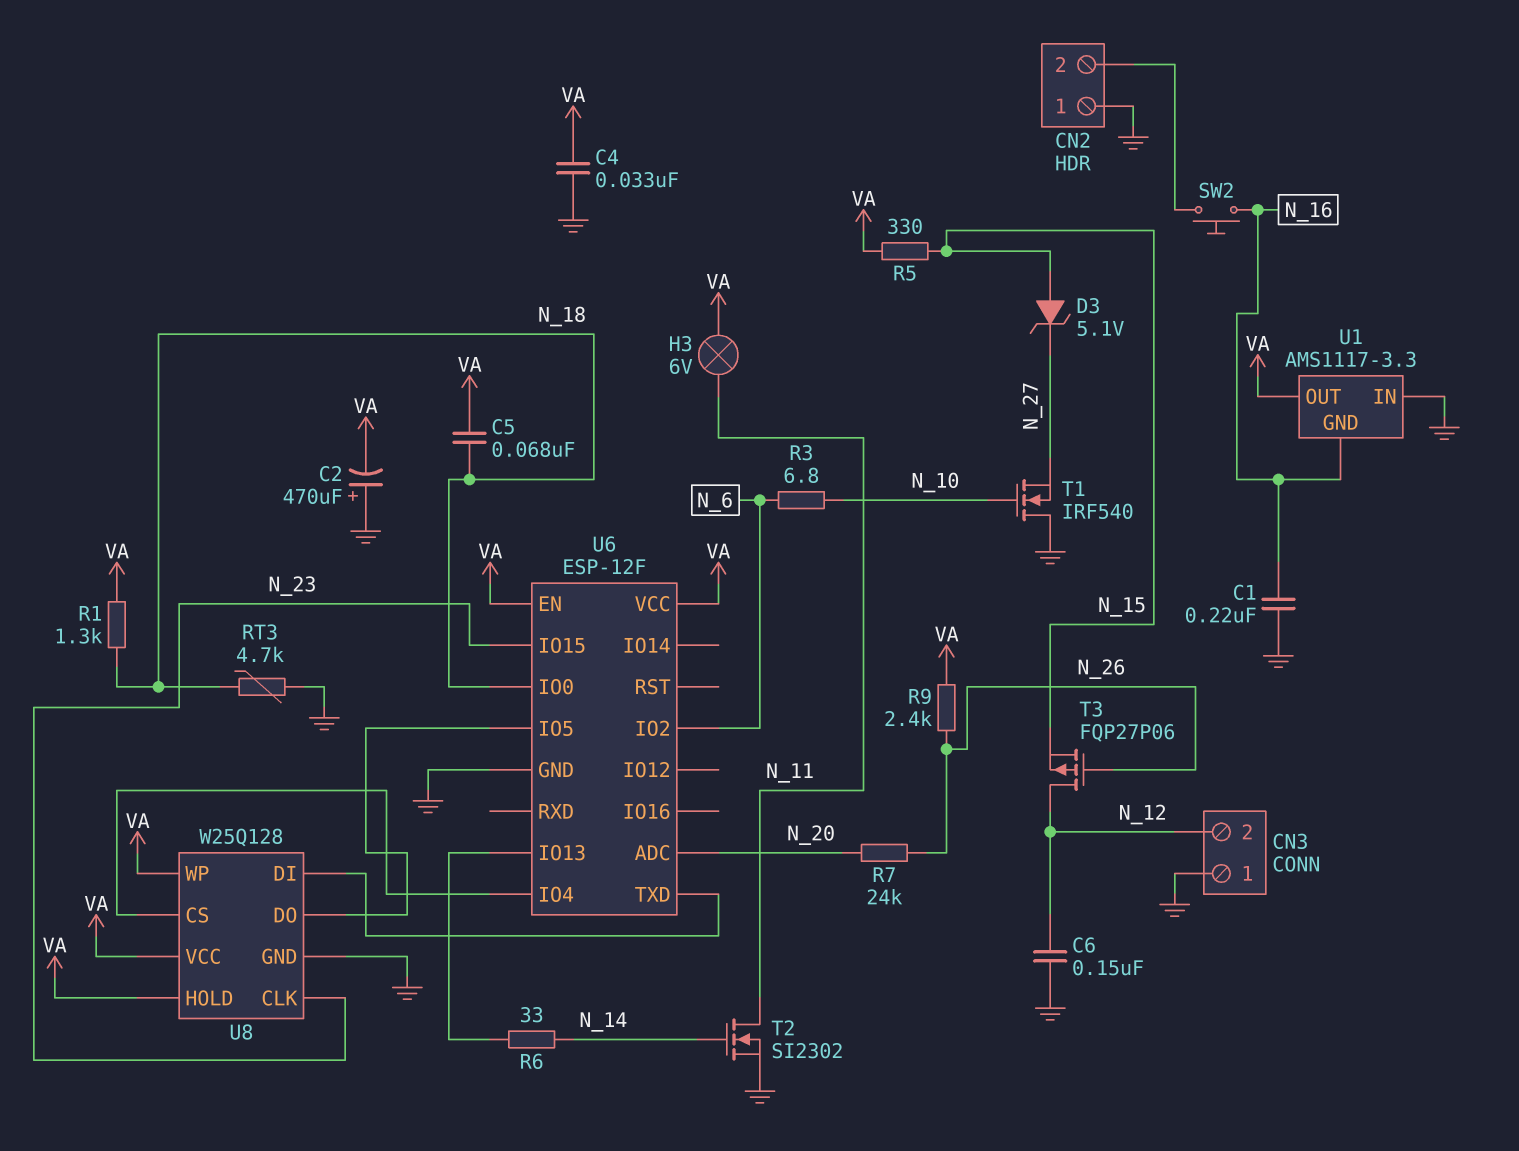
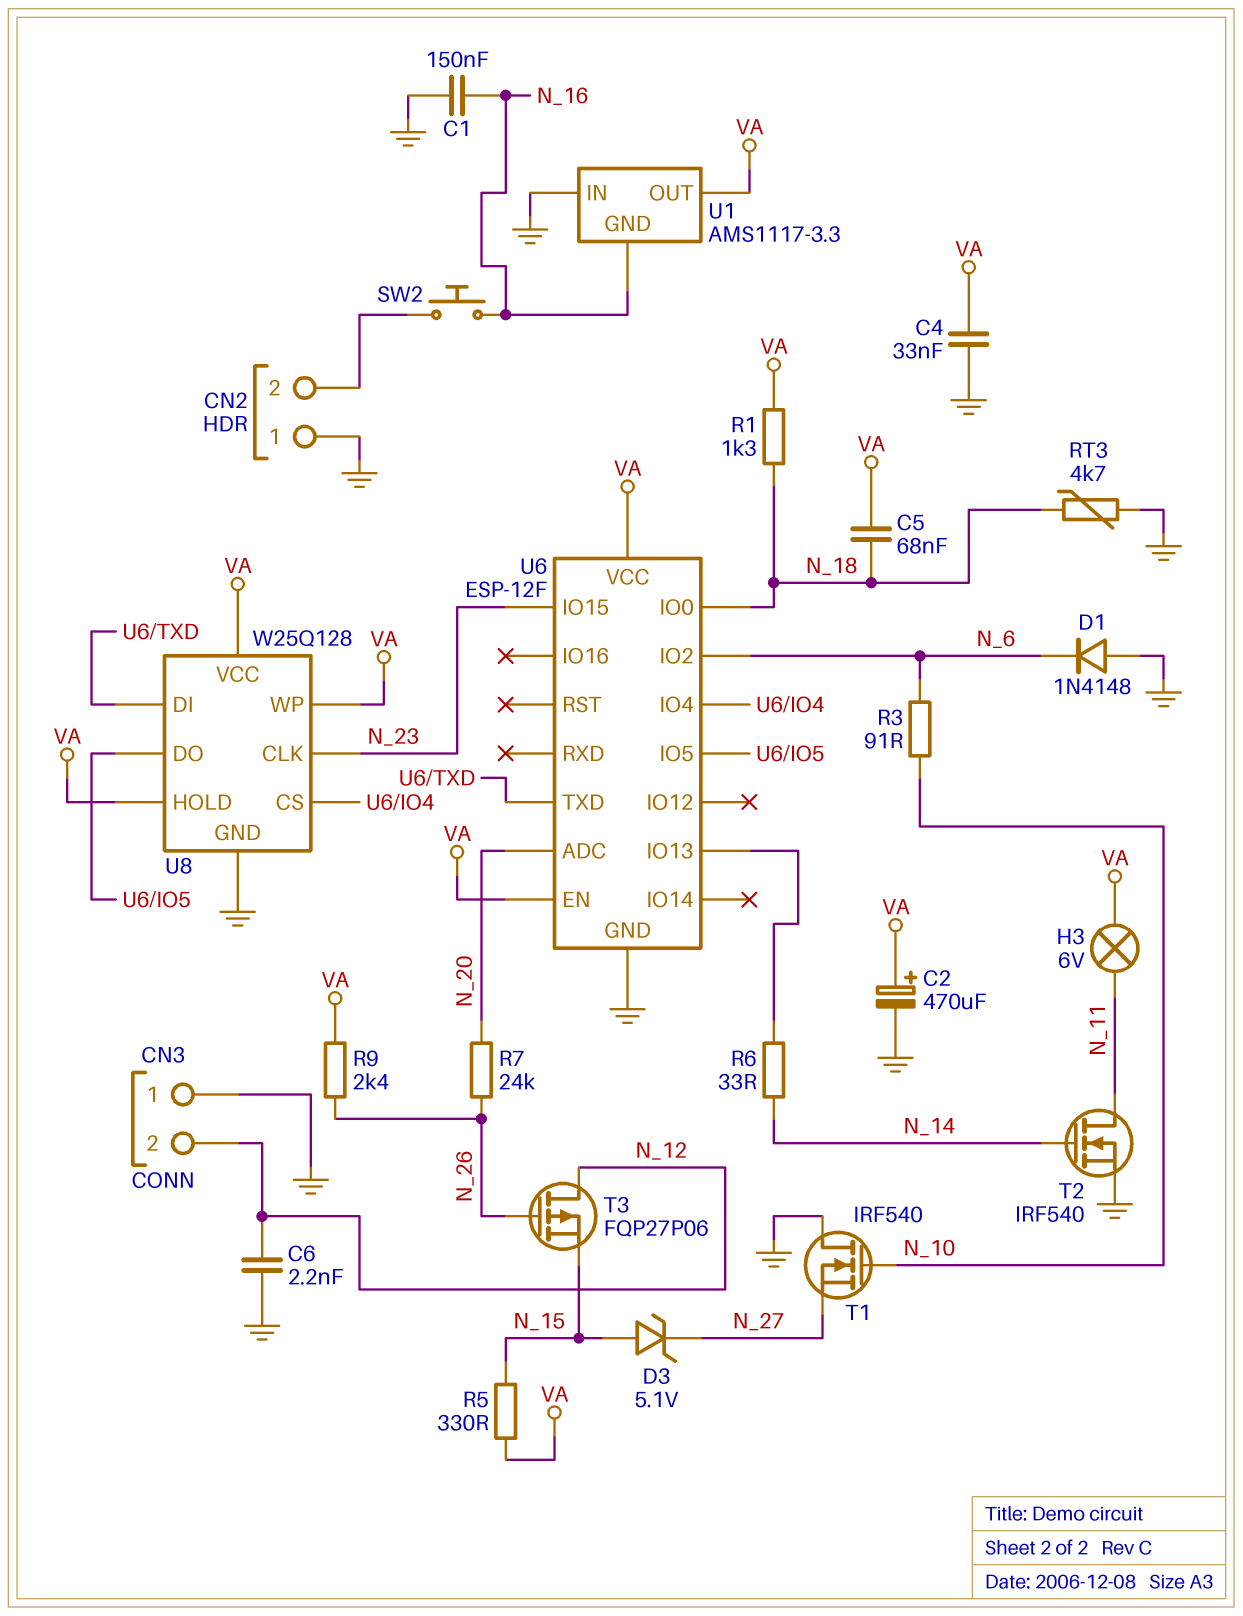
C1: 220nF (GND, N_16) -> 150nF (GND, N_16)
C2: 470uF (plus GND, minus VA) -> 470uF (plus VA, minus GND)
C6: 150nF (GND, N_12) -> 2.2nF (GND, N_12)
D1: none -> diode 1N4148 (A GND, K N_6)
R3: 6.8 (N_6, N_10) -> 91 (N_6, N_10)
T2: NMOS SI2302 (G N_14, D N_11, S GND) -> NMOS IRF540 (G N_14, D N_11, S GND)

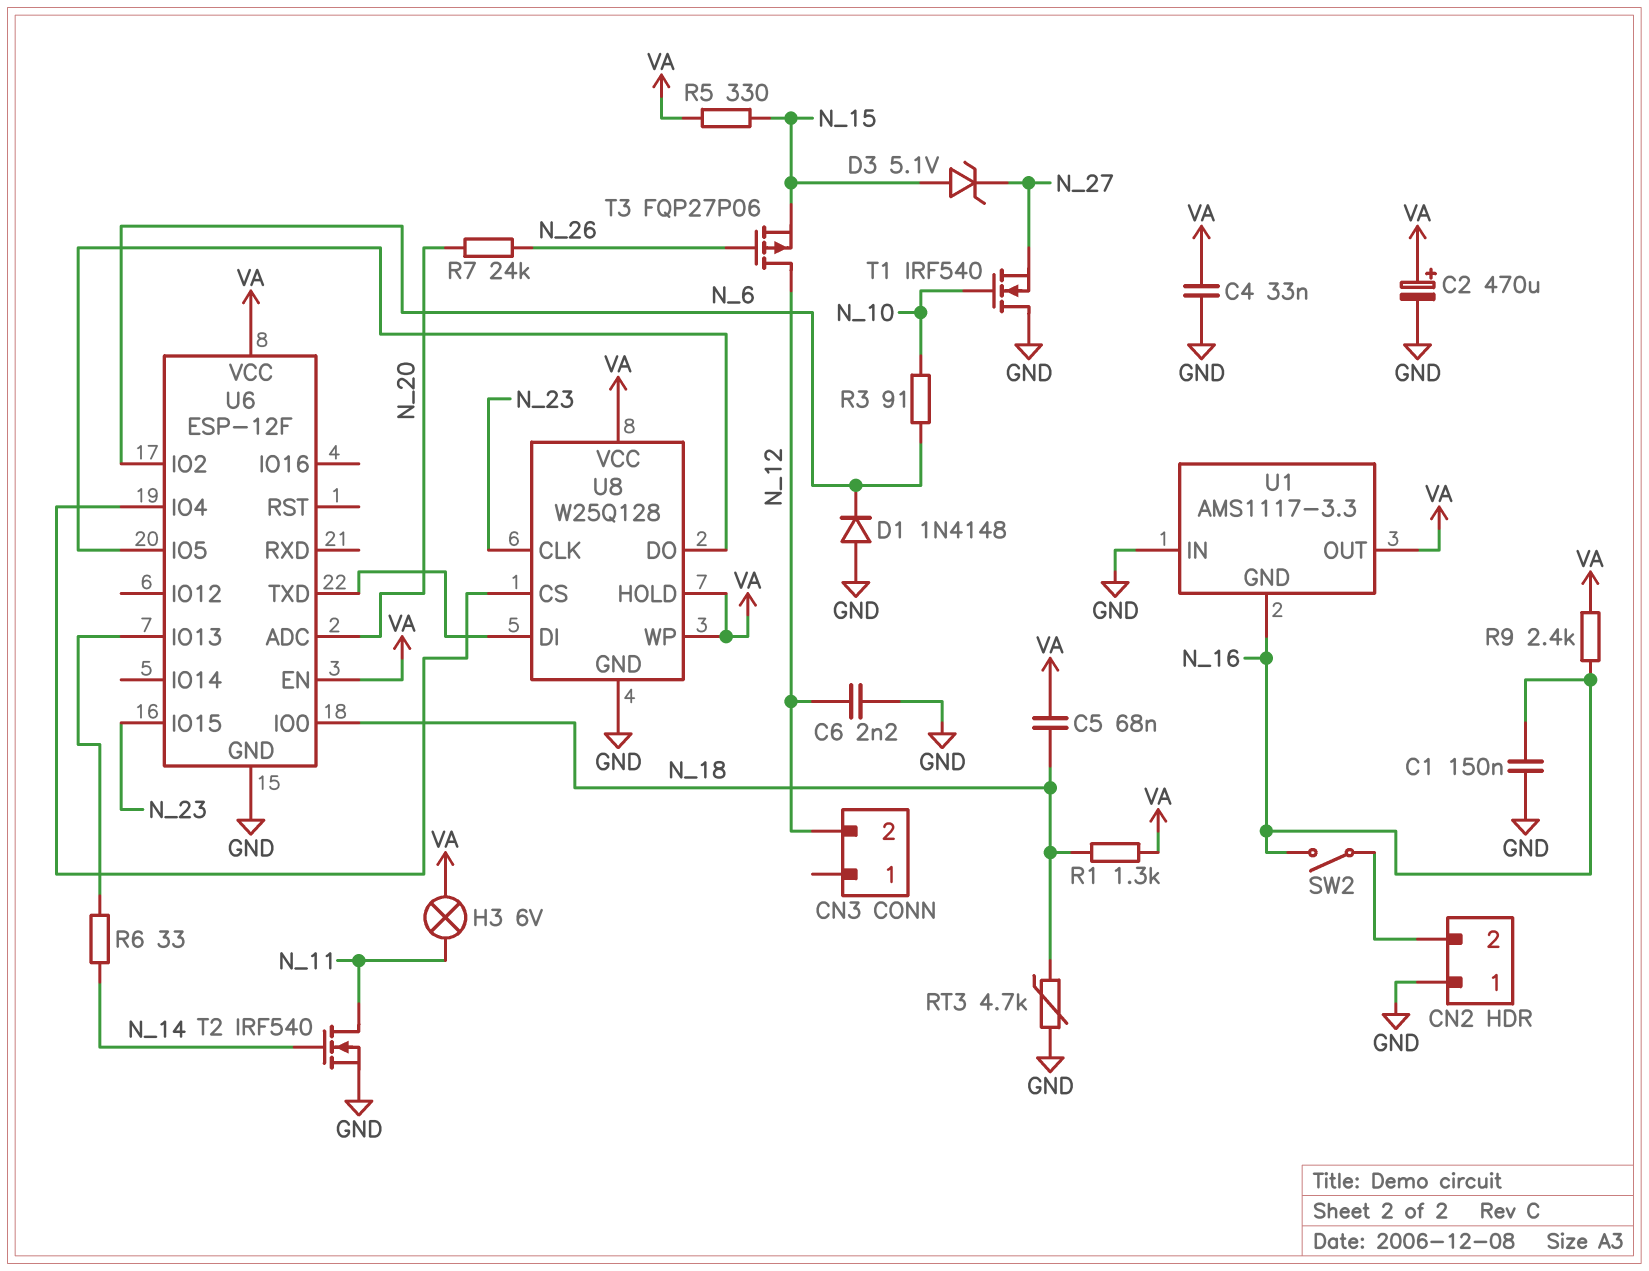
CN3 pin 1: GND -> none
R9: 2.4k (N_26, VA) -> 2.4k (N_16, VA)
SW2: button (CN2/2, N_16) -> switch (CN2/2, N_16)

